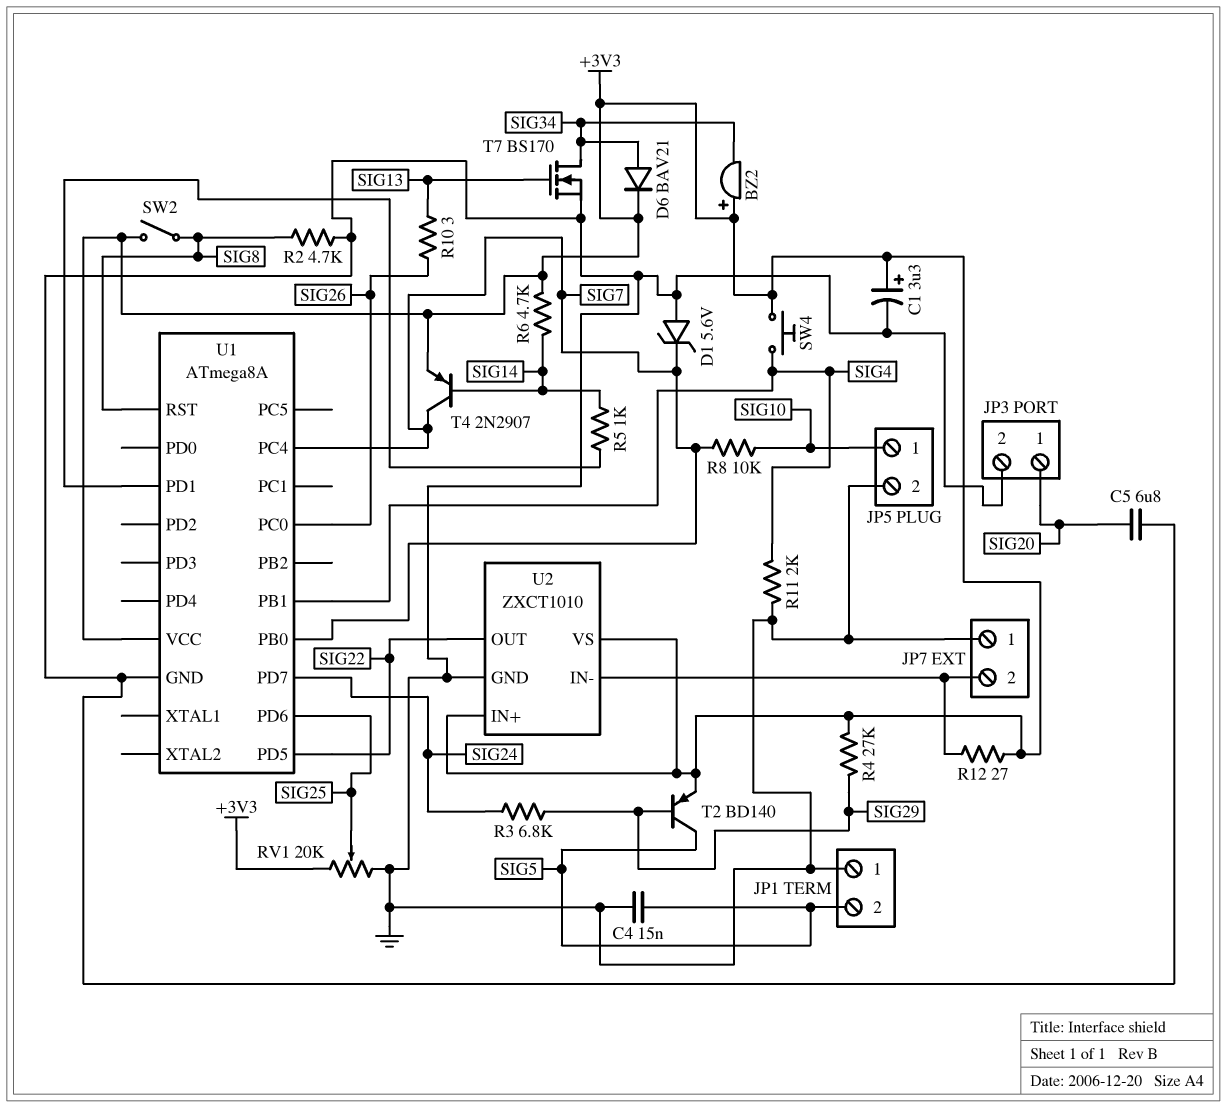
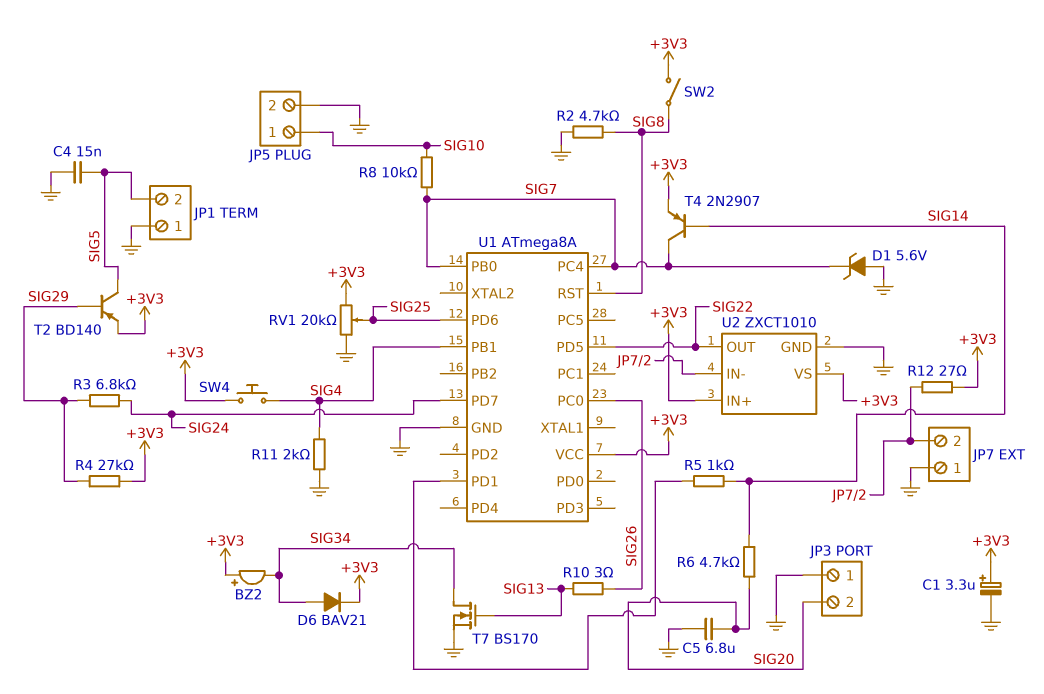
JP3 pin 1: SIG20 -> GND
JP3 pin 2: GND -> SIG20
R6: 4.7k (+3V3, SIG14) -> 4.7k (SIG14, SIG20)

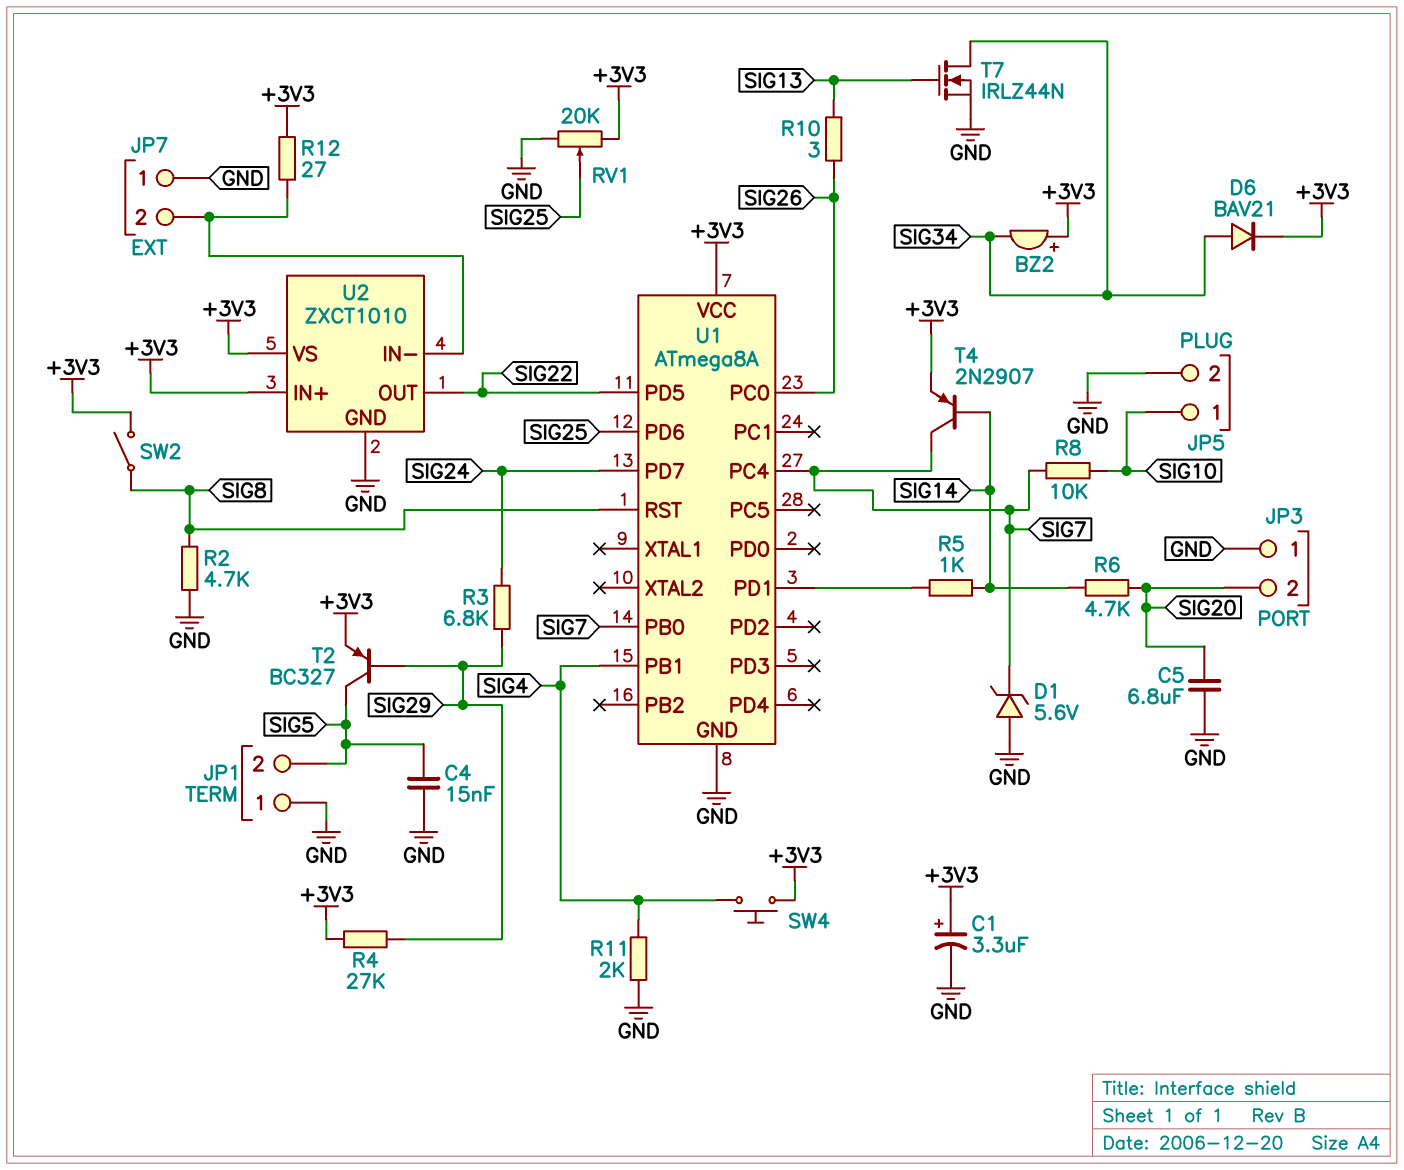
T2: PNP BD140 (B SIG29, C SIG5, E +3V3) -> PNP BC327 (B SIG29, C SIG5, E +3V3)
T7: NMOS BS170 (G SIG13, D SIG34, S GND) -> NMOS IRLZ44N (G SIG13, D SIG34, S GND)

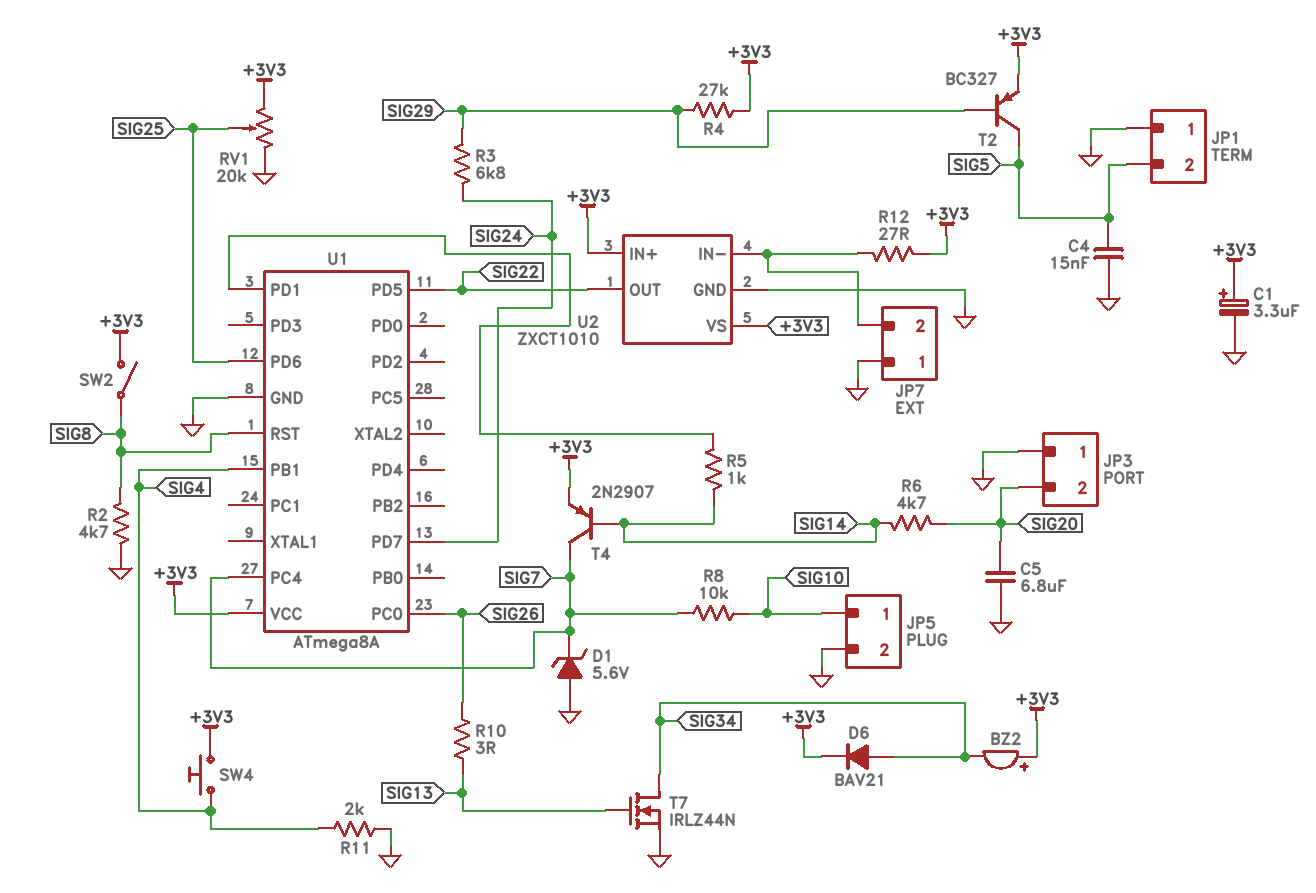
U1 pin PB0: SIG7 -> none

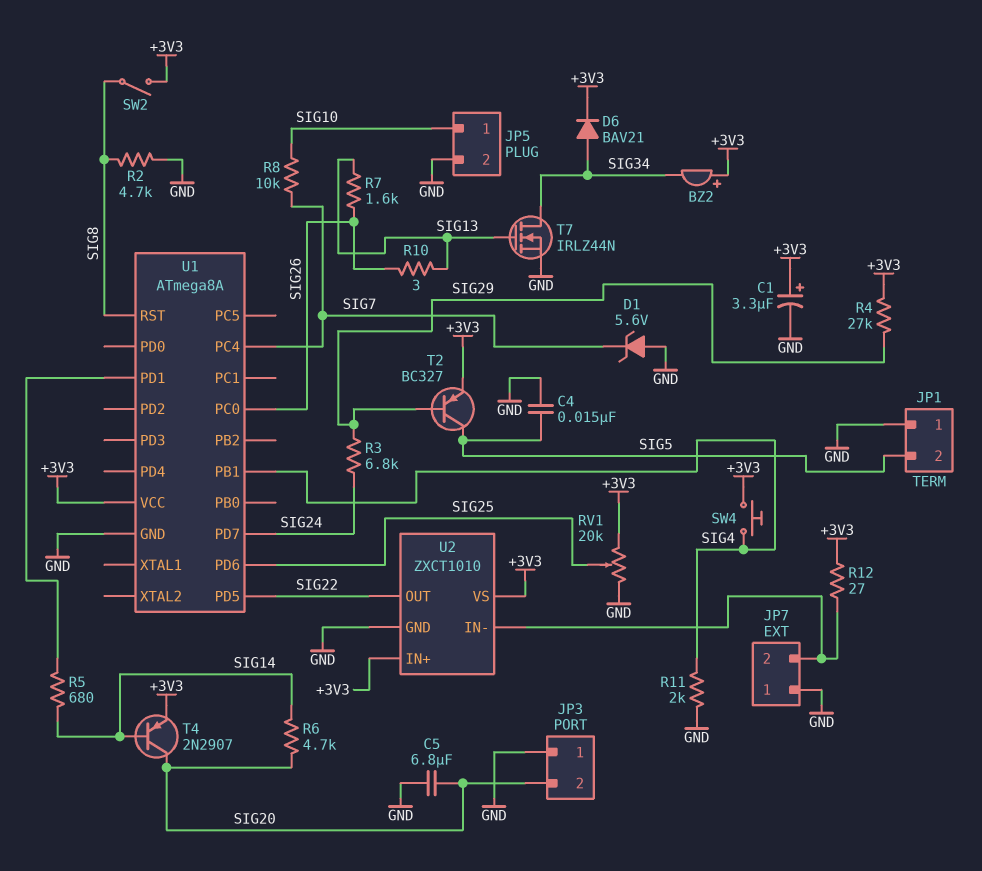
R5: 1k (SIG14, U1/PD1) -> 680 (SIG14, U1/PD1)
R7: none -> 1.6k (SIG13, SIG26)
T4: PNP 2N2907 (B SIG14, C SIG7, E +3V3) -> PNP 2N2907 (B SIG14, C SIG20, E +3V3)

